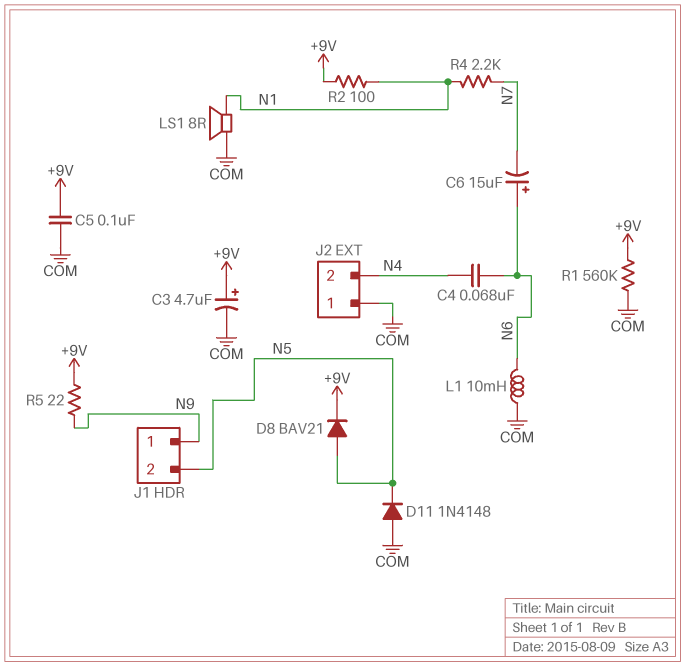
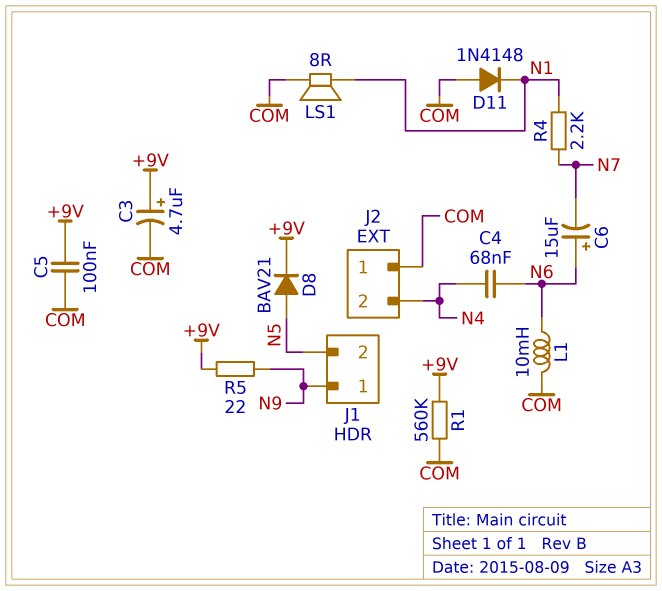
D11: diode 1N4148 (A COM, K N5) -> diode 1N4148 (A COM, K N1)
R2: 100 (+9V, N1) -> none

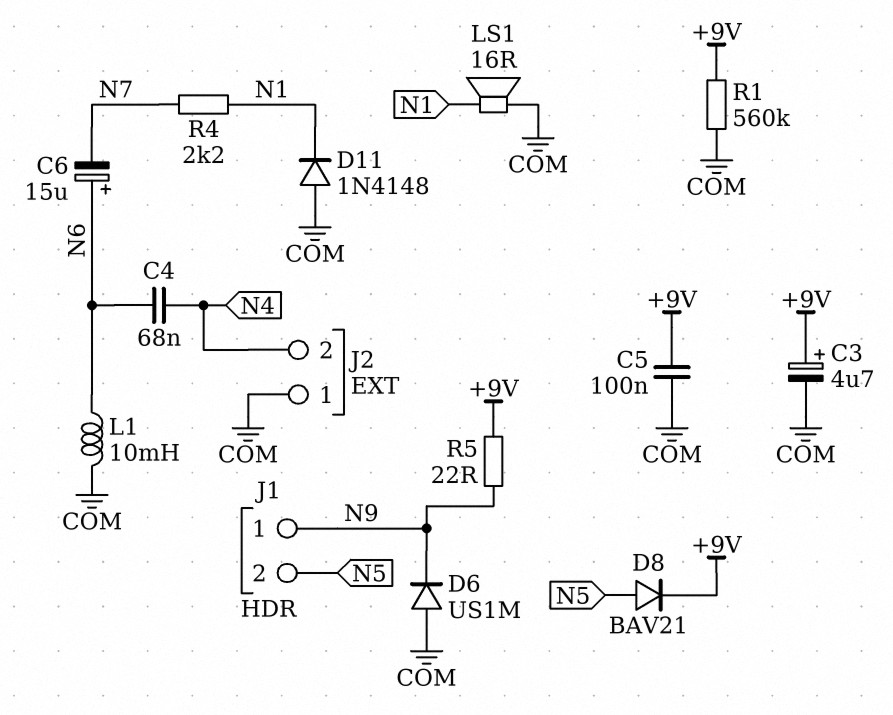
D6: none -> diode US1M (A COM, K N9)
LS1: speaker 8R (COM, N1) -> speaker 16R (COM, N1)

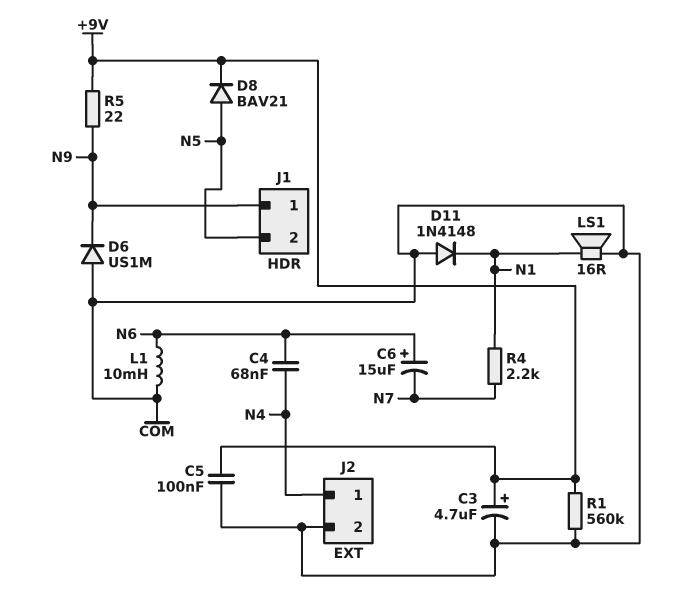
J2 pin 1: COM -> N4
J2 pin 2: N4 -> COM

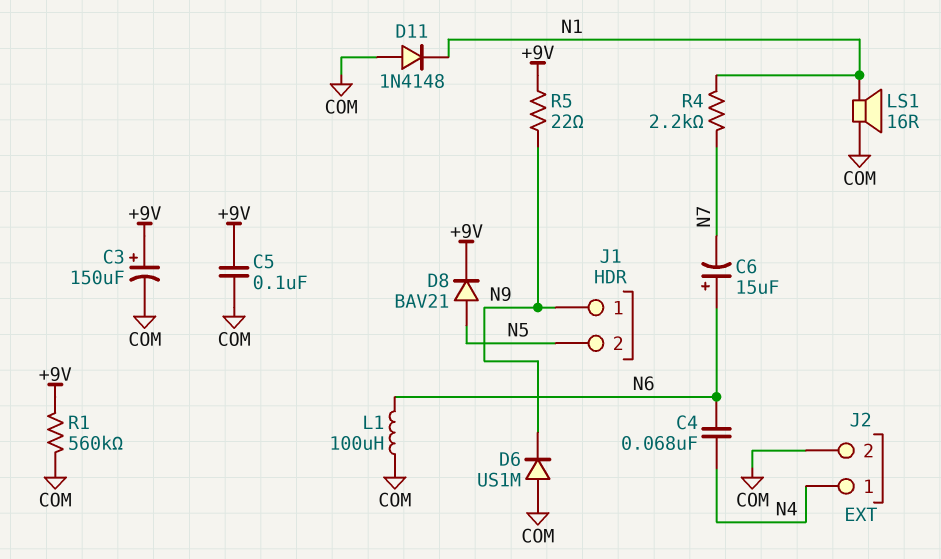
C3: 4.7uF (plus +9V, minus COM) -> 150uF (plus +9V, minus COM)
L1: 10mH (COM, N6) -> 100uH (COM, N6)

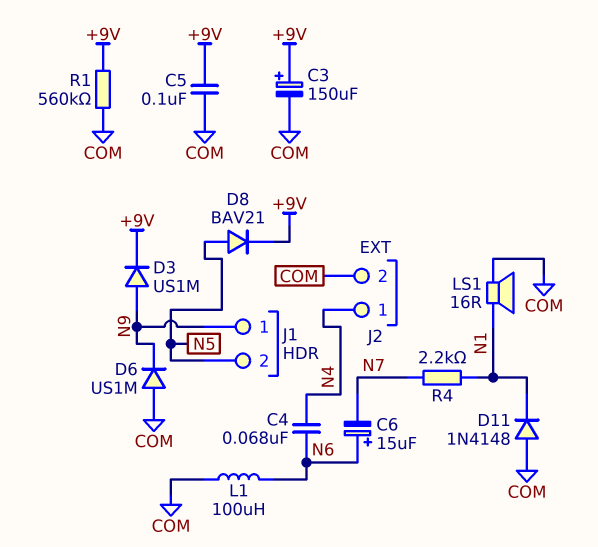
D3: none -> diode US1M (A N9, K +9V)
R5: 22 (+9V, N9) -> none

